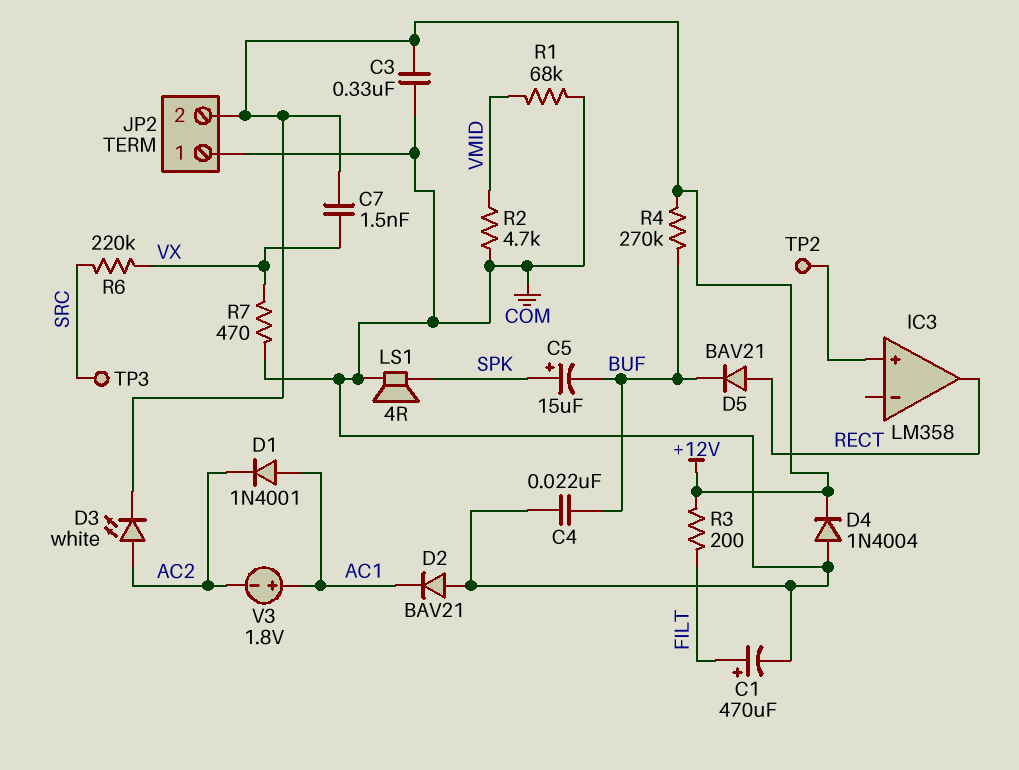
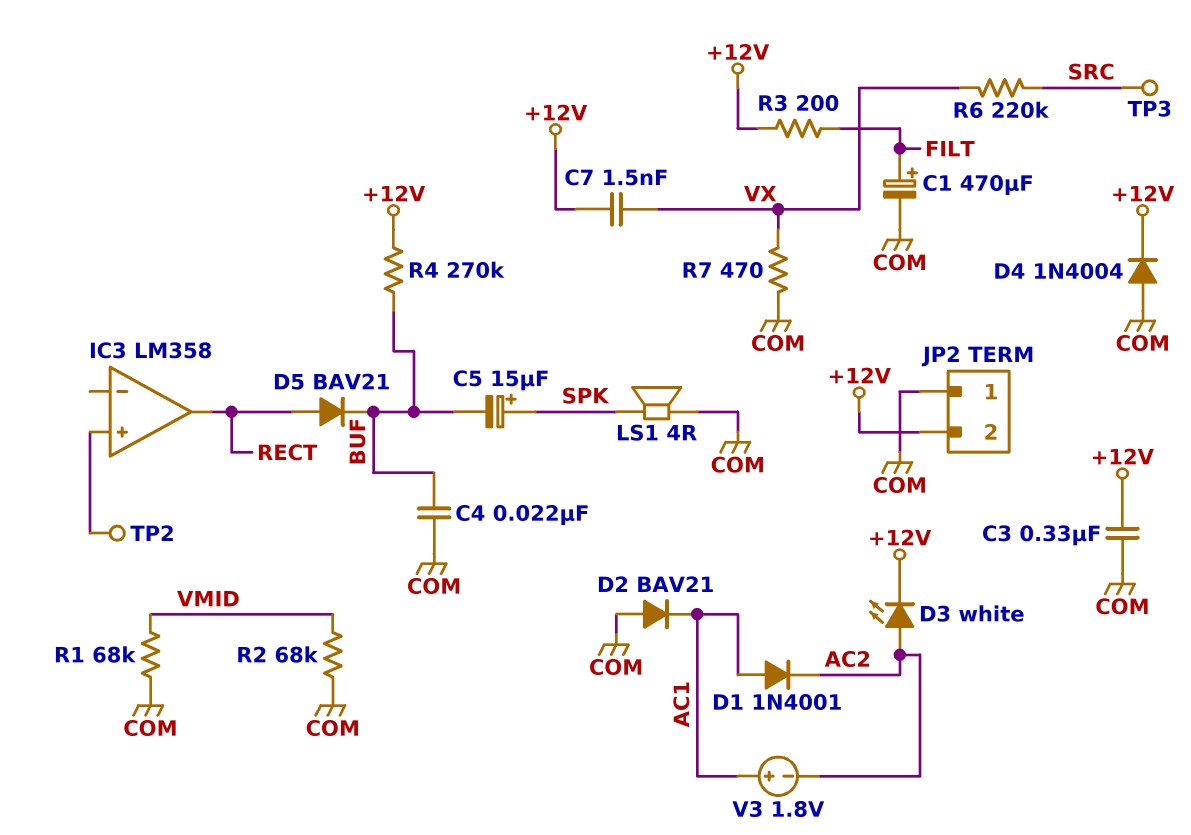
R2: 4.7k (COM, VMID) -> 68k (COM, VMID)

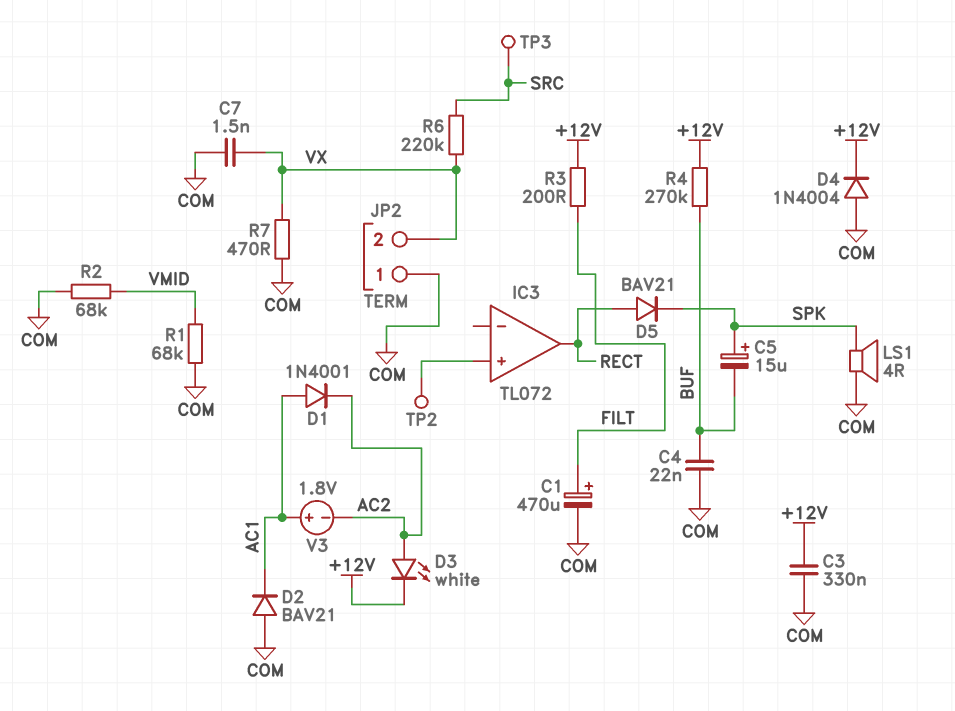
C7: 1.5nF (+12V, VX) -> 1.5nF (COM, VX)
D5: diode BAV21 (A RECT, K BUF) -> diode BAV21 (A RECT, K SPK)
IC3: LM358 -> TL072
JP2 pin 2: +12V -> VX

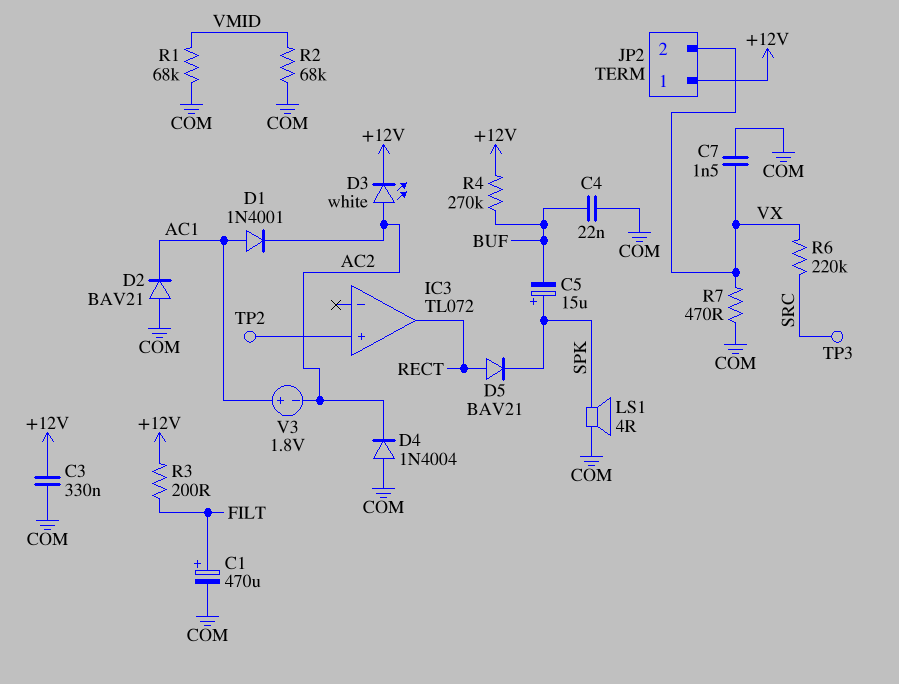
D4: diode 1N4004 (A COM, K +12V) -> diode 1N4004 (A COM, K AC2)
JP2 pin 1: COM -> +12V

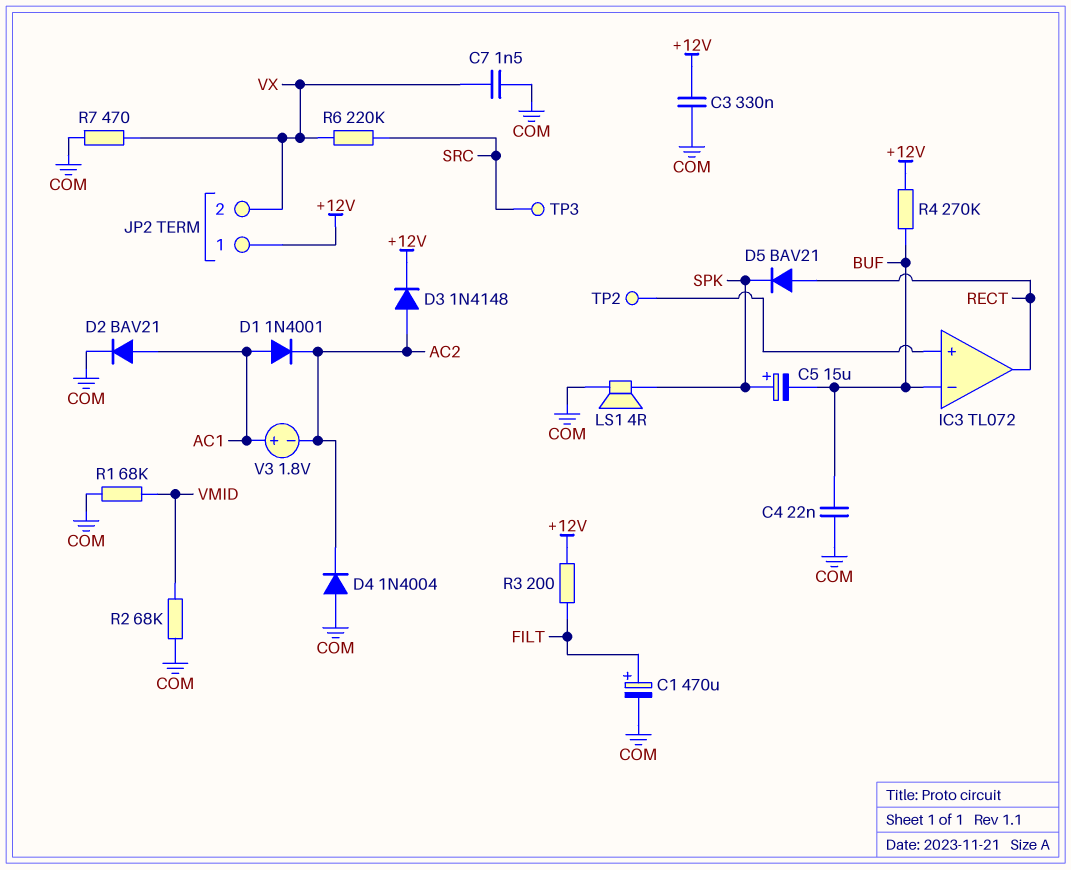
D2: diode BAV21 (A COM, K AC1) -> diode BAV21 (A AC1, K COM)
D3: LED white (A AC2, K +12V) -> diode 1N4148 (A AC2, K +12V)
IC3 pin in-: none -> BUF

